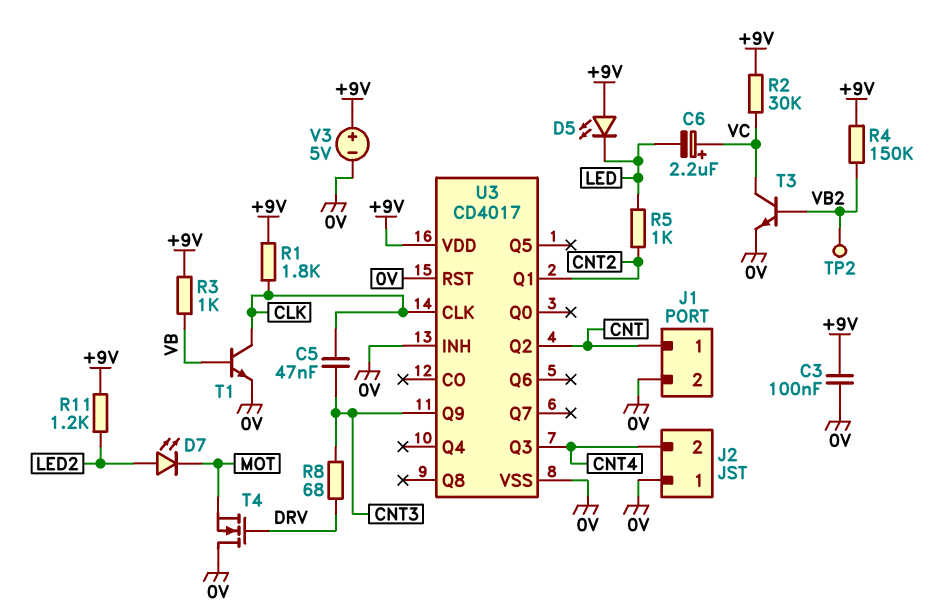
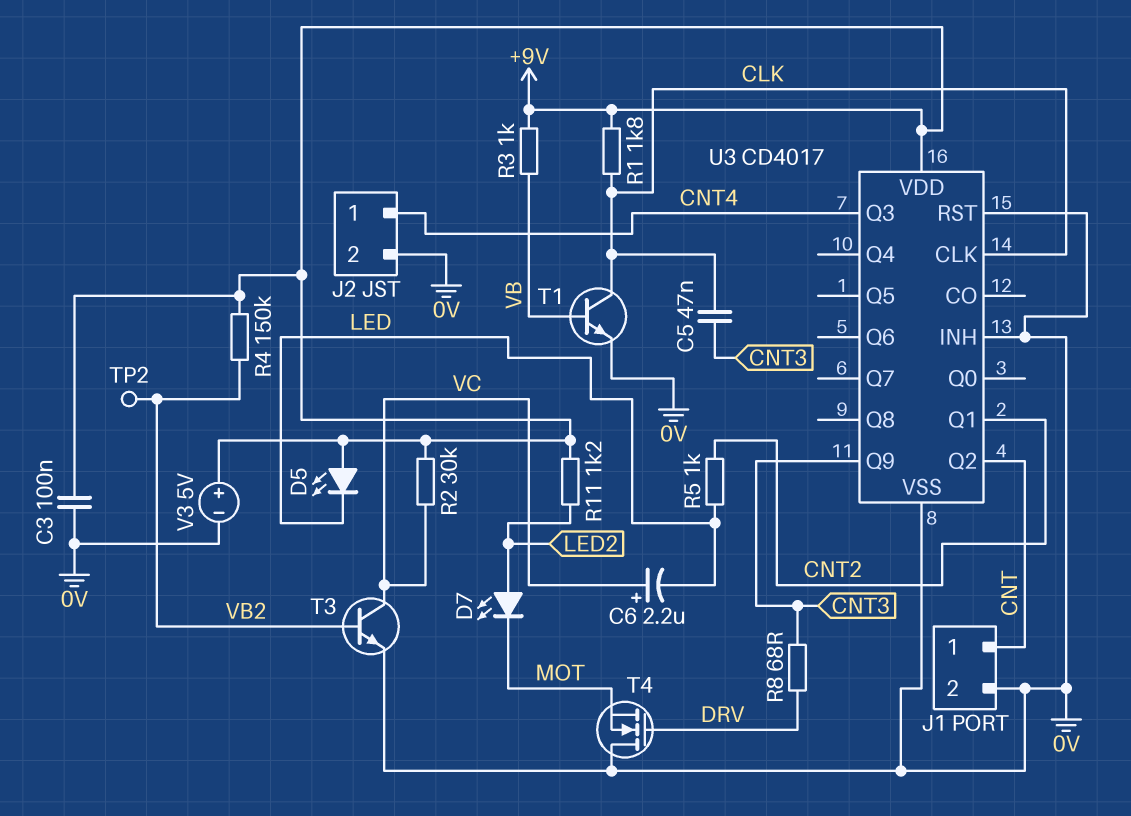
J2 pin 1: 0V -> CNT4
J2 pin 2: CNT4 -> 0V

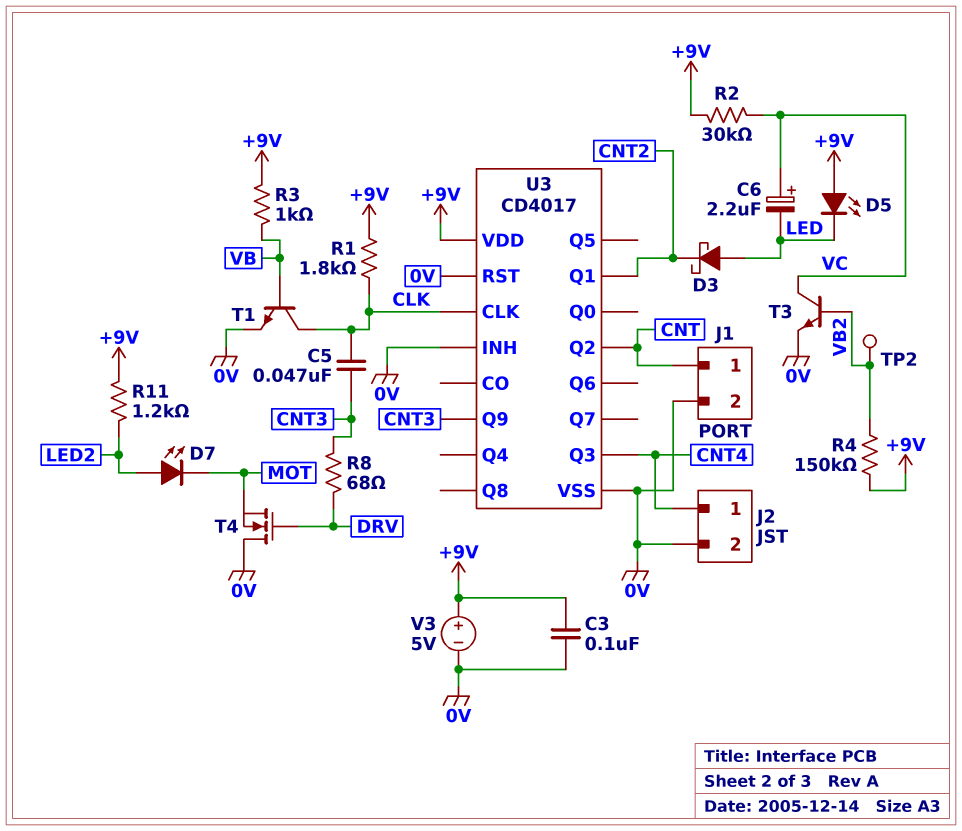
D3: none -> schottky (A LED, K CNT2)
R5: 1k (CNT2, LED) -> none

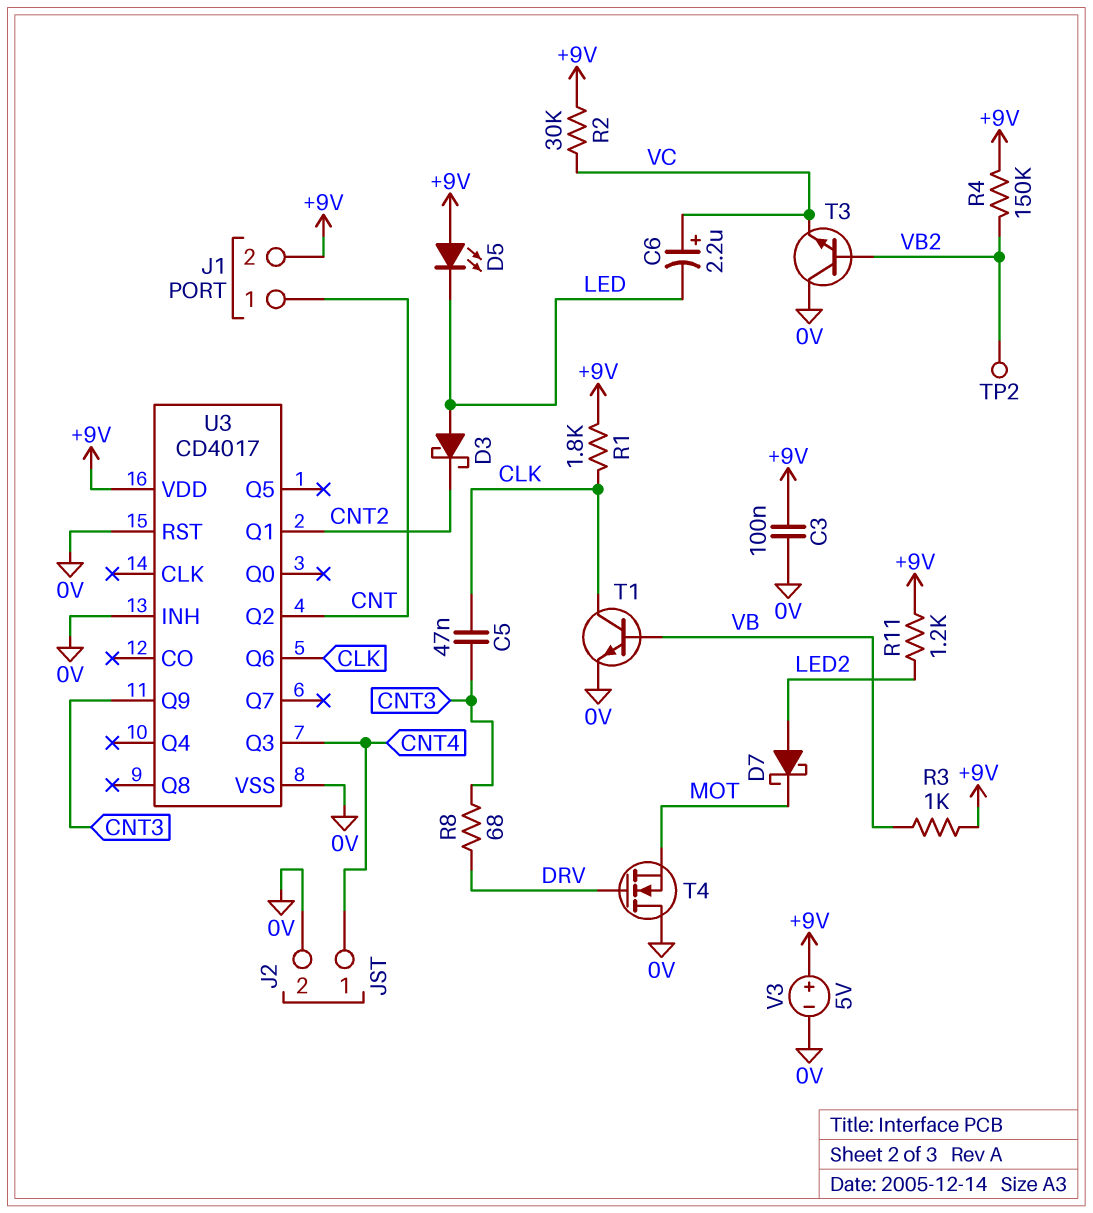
D7: LED (A LED2, K MOT) -> schottky (A LED2, K MOT)
J1 pin 2: 0V -> +9V
T3: NPN (B VB2, C VC, E 0V) -> NPN (B VB2, C 0V, E VC)
U3 pin CLK: CLK -> none
U3 pin Q6: none -> CLK

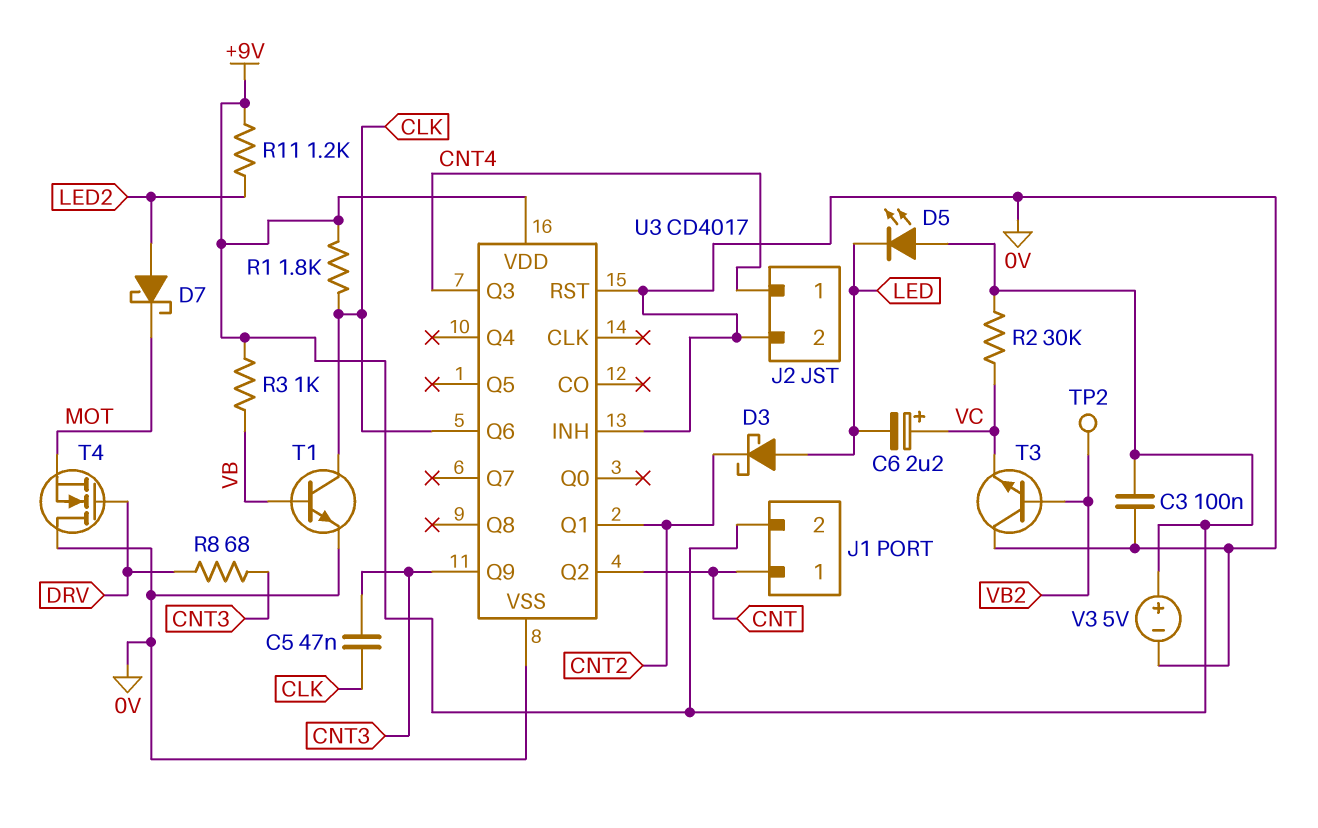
R4: 150k (+9V, VB2) -> none

